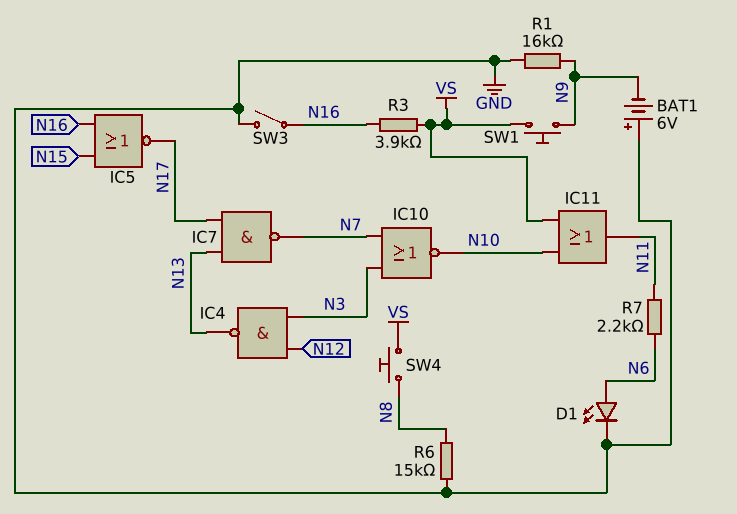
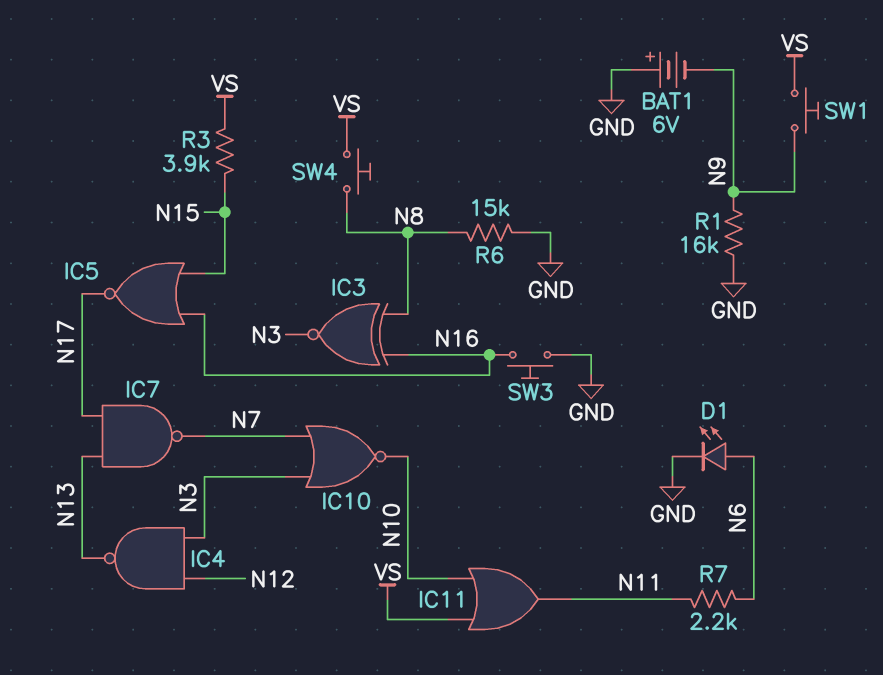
IC3: none -> XNOR (in N8, in N16, out N3)
R3: 3.9k (N16, VS) -> 3.9k (N15, VS)
SW3: switch (GND, N16) -> button (GND, N16)

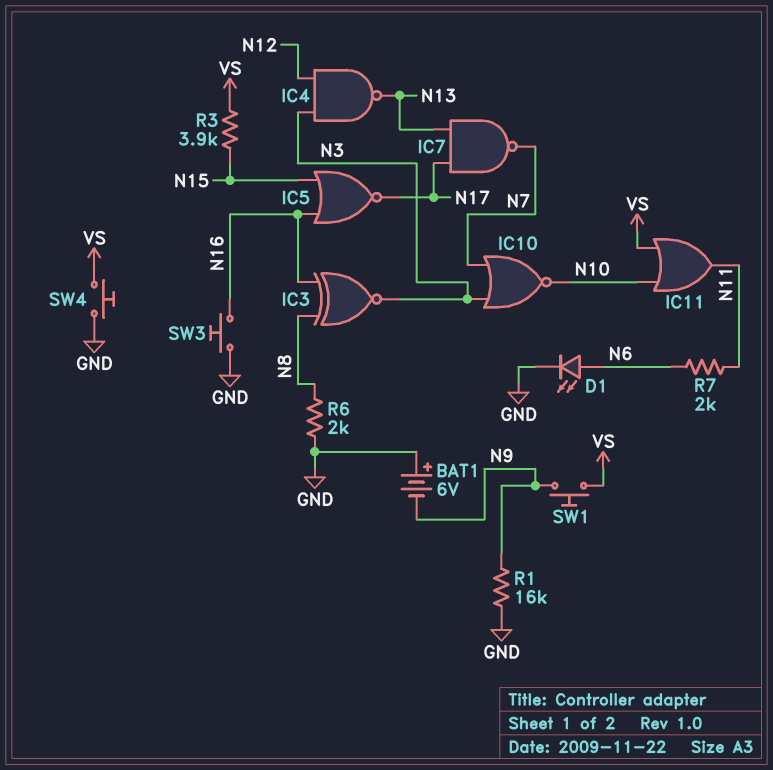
R6: 15k (GND, N8) -> 2k (GND, N8)
R7: 2.2k (N6, N11) -> 2k (N6, N11)
SW4: button (N8, VS) -> button (GND, VS)

